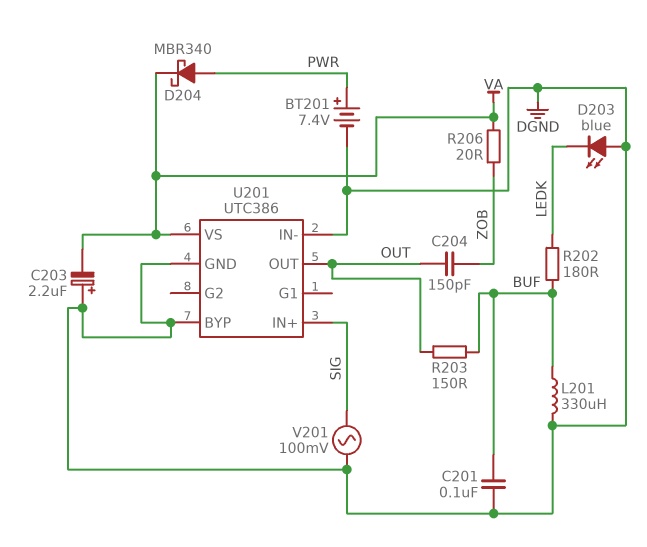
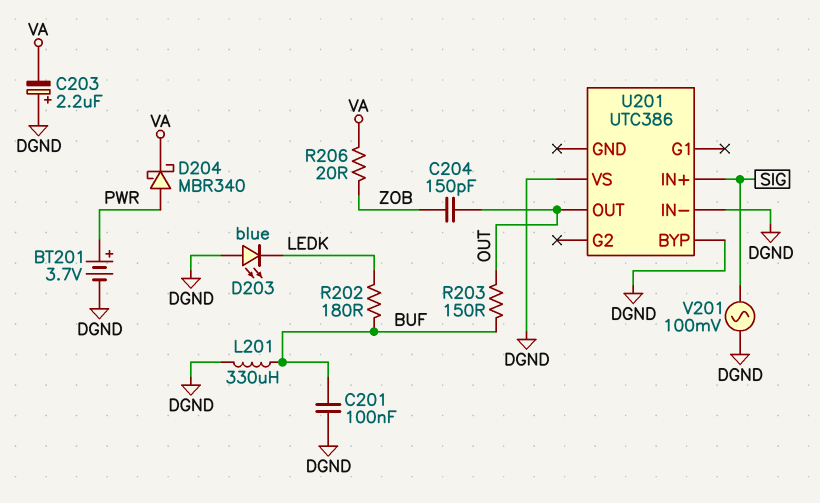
BT201: 7.4V (plus PWR, minus DGND) -> 3.7V (plus PWR, minus DGND)
U201 pin GND: DGND -> none
U201 pin VS: VA -> DGND

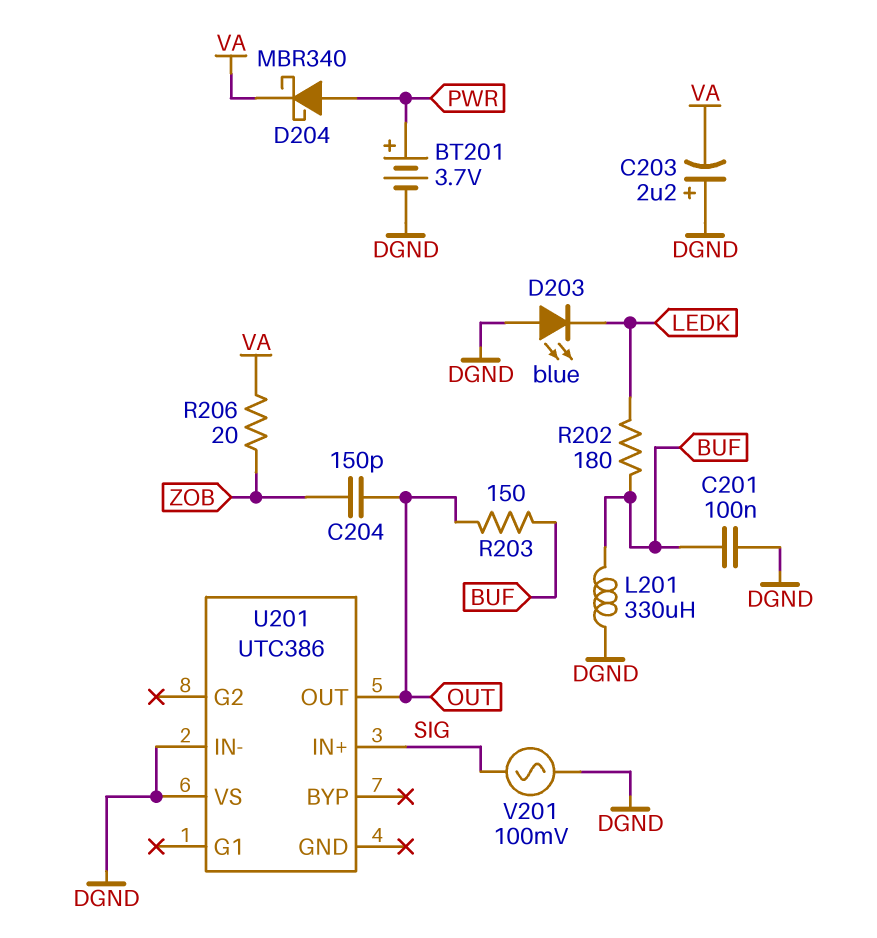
U201 pin BYP: DGND -> none

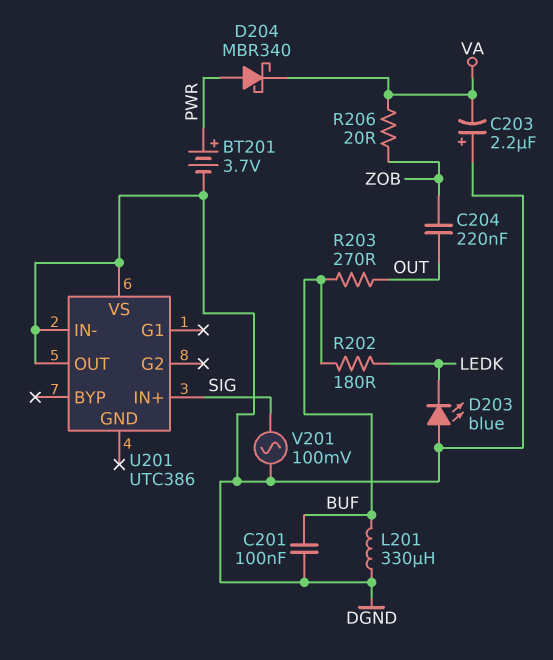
C204: 150pF (OUT, ZOB) -> 220nF (OUT, ZOB)
R203: 150 (BUF, OUT) -> 270 (BUF, OUT)
U201 pin OUT: OUT -> DGND

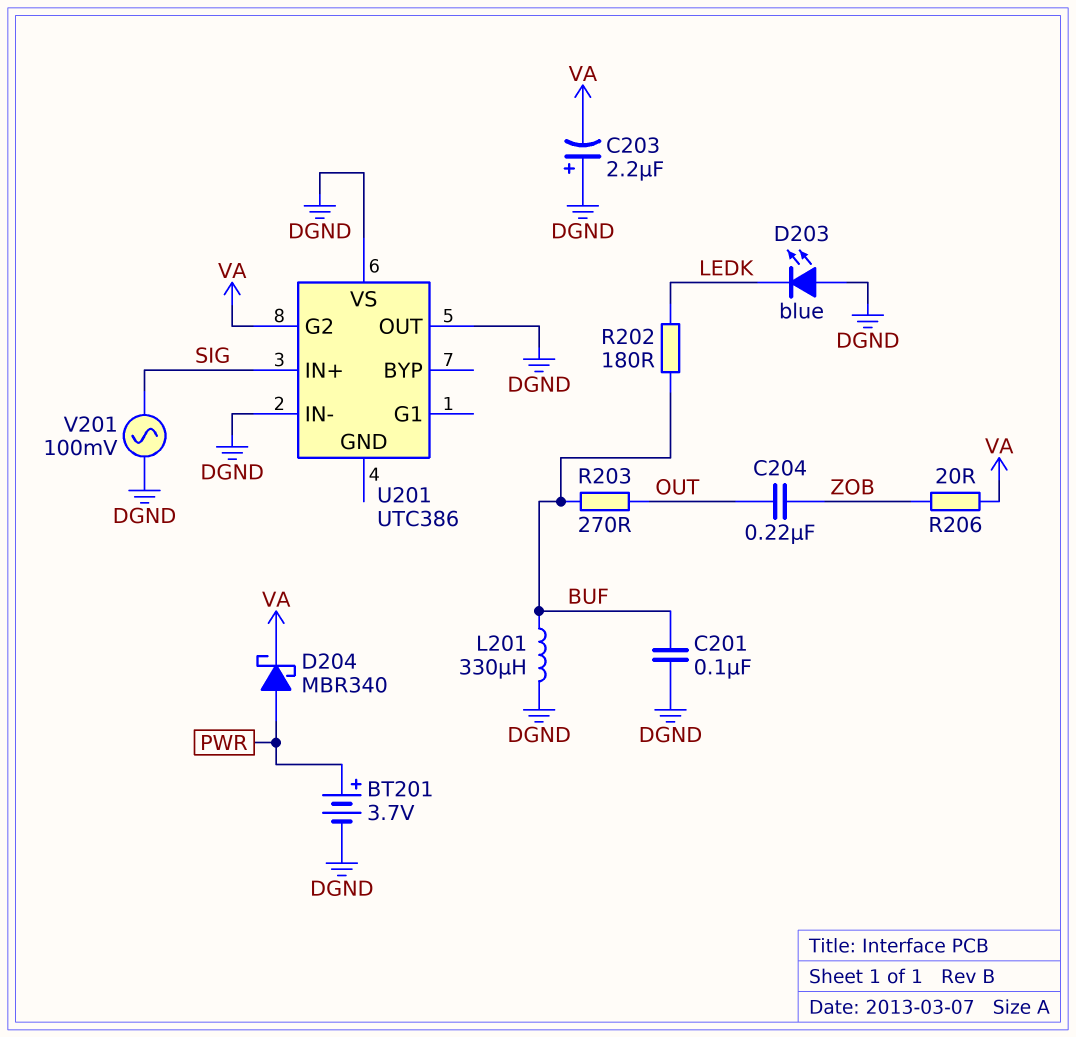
U201 pin G2: none -> VA

